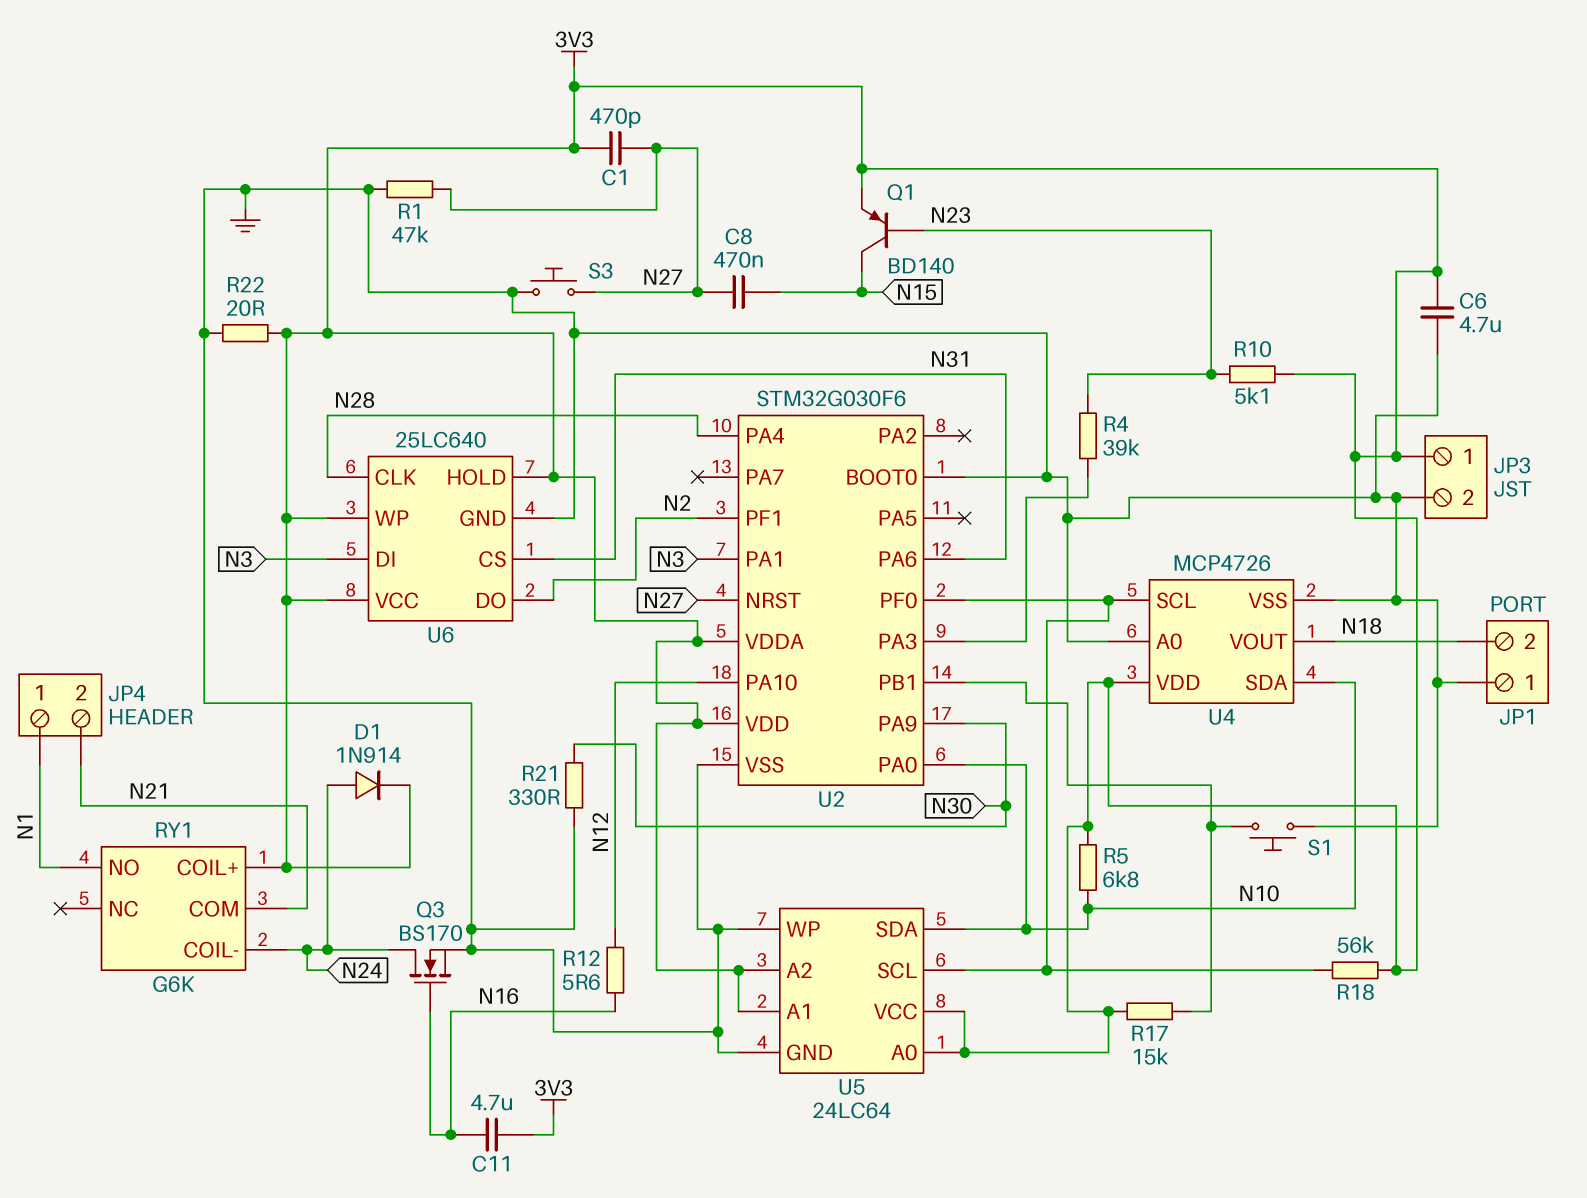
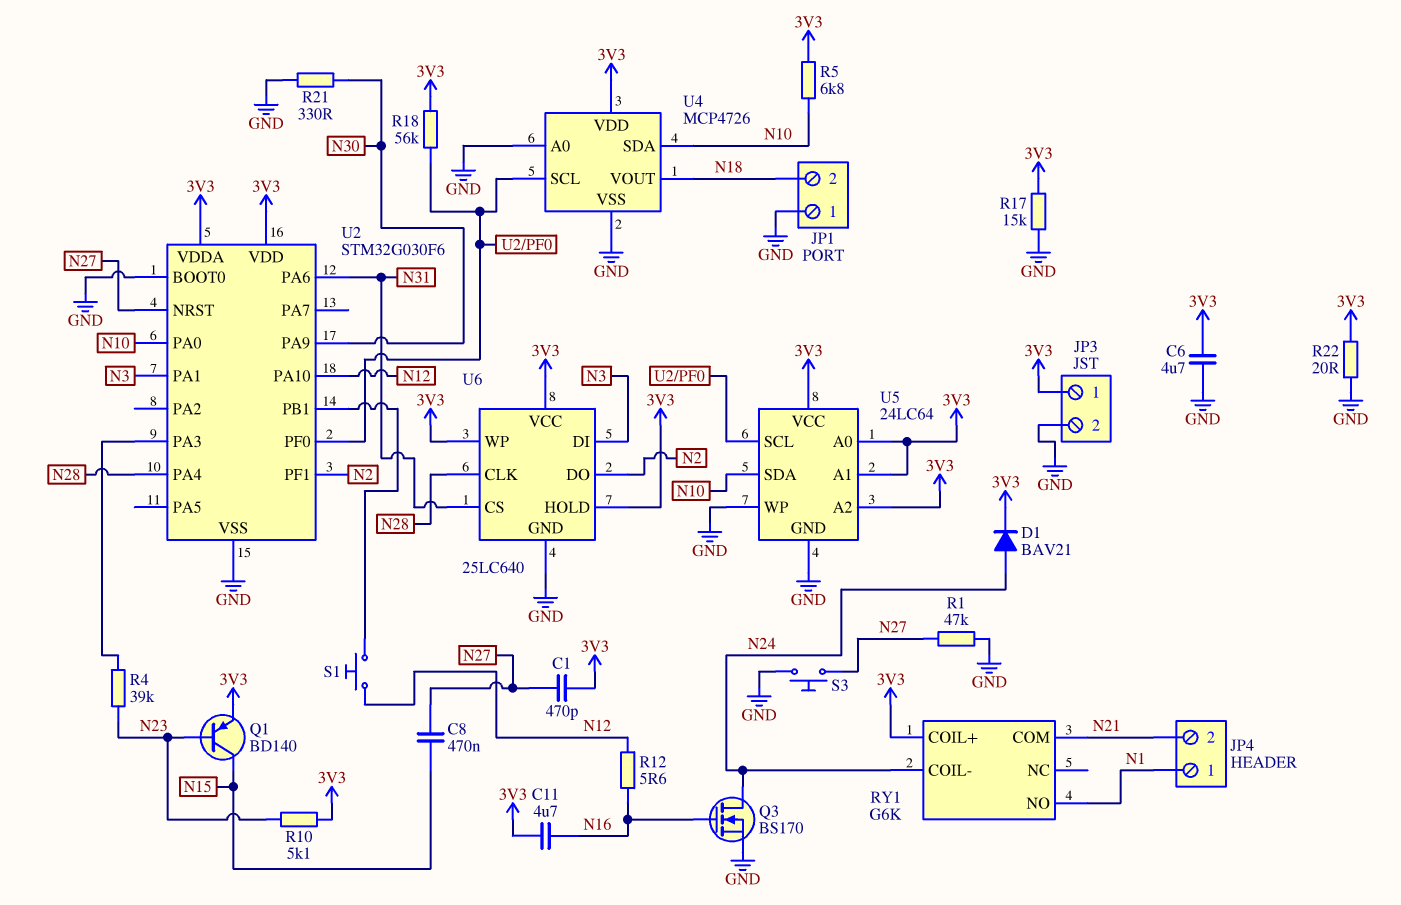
D1: diode 1N914 (A N24, K 3V3) -> diode BAV21 (A N24, K 3V3)
R17: 15k (3V3, U2/PB1) -> 15k (3V3, GND)
S1: button (GND, U2/PB1) -> button (N12, U2/PB1)

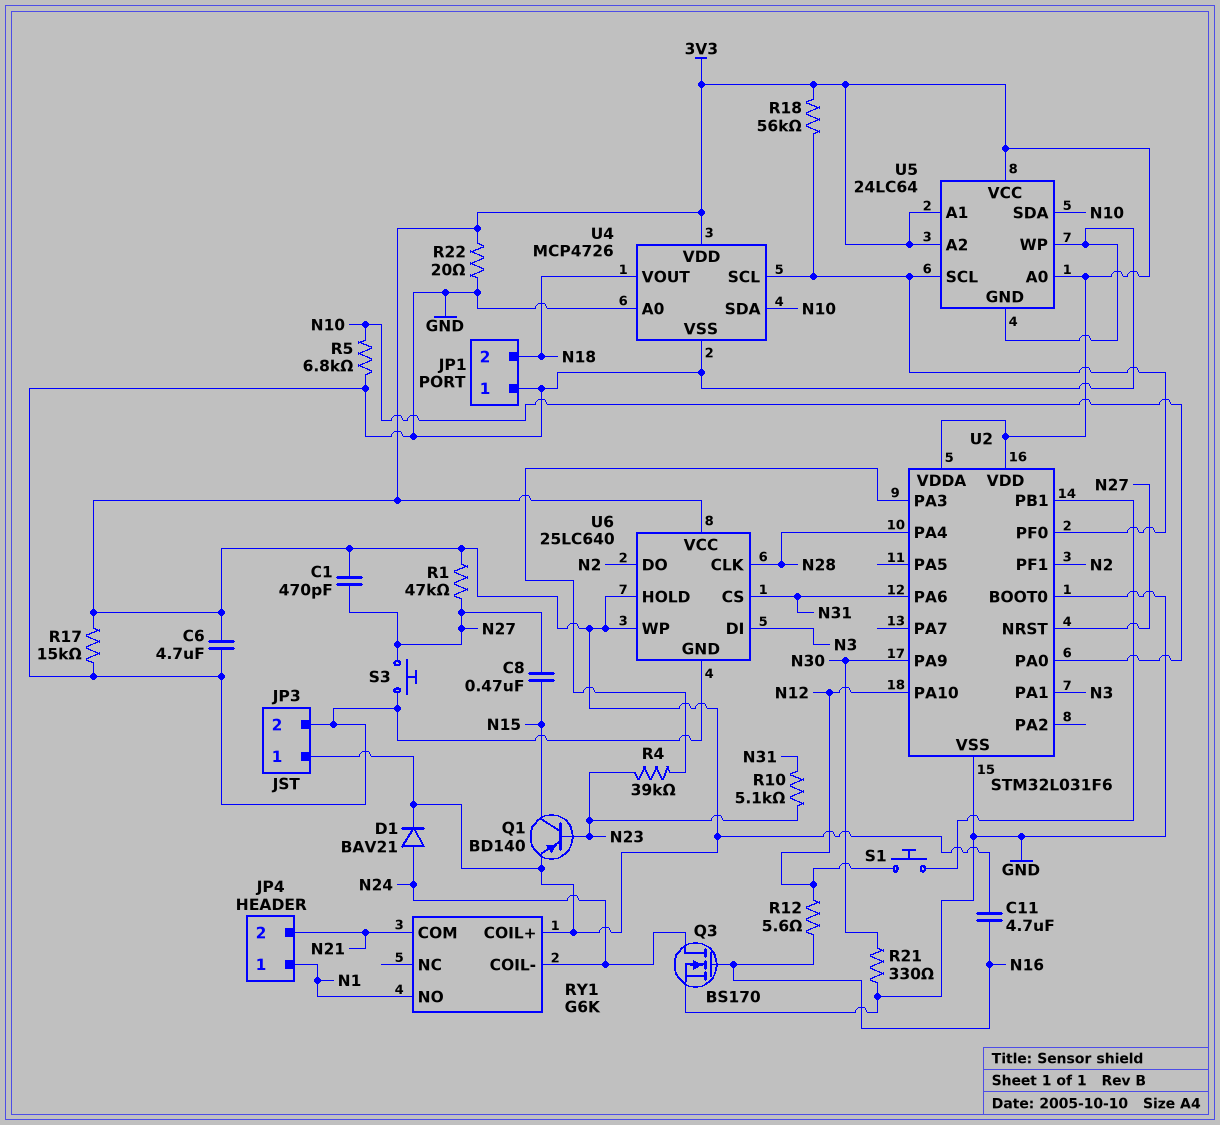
R1: 47k (GND, N27) -> 47k (3V3, N27)
R5: 6.8k (3V3, N10) -> 6.8k (GND, N10)
R10: 5.1k (3V3, N23) -> 5.1k (N23, N31)
U2: STM32G030F6 -> STM32L031F6

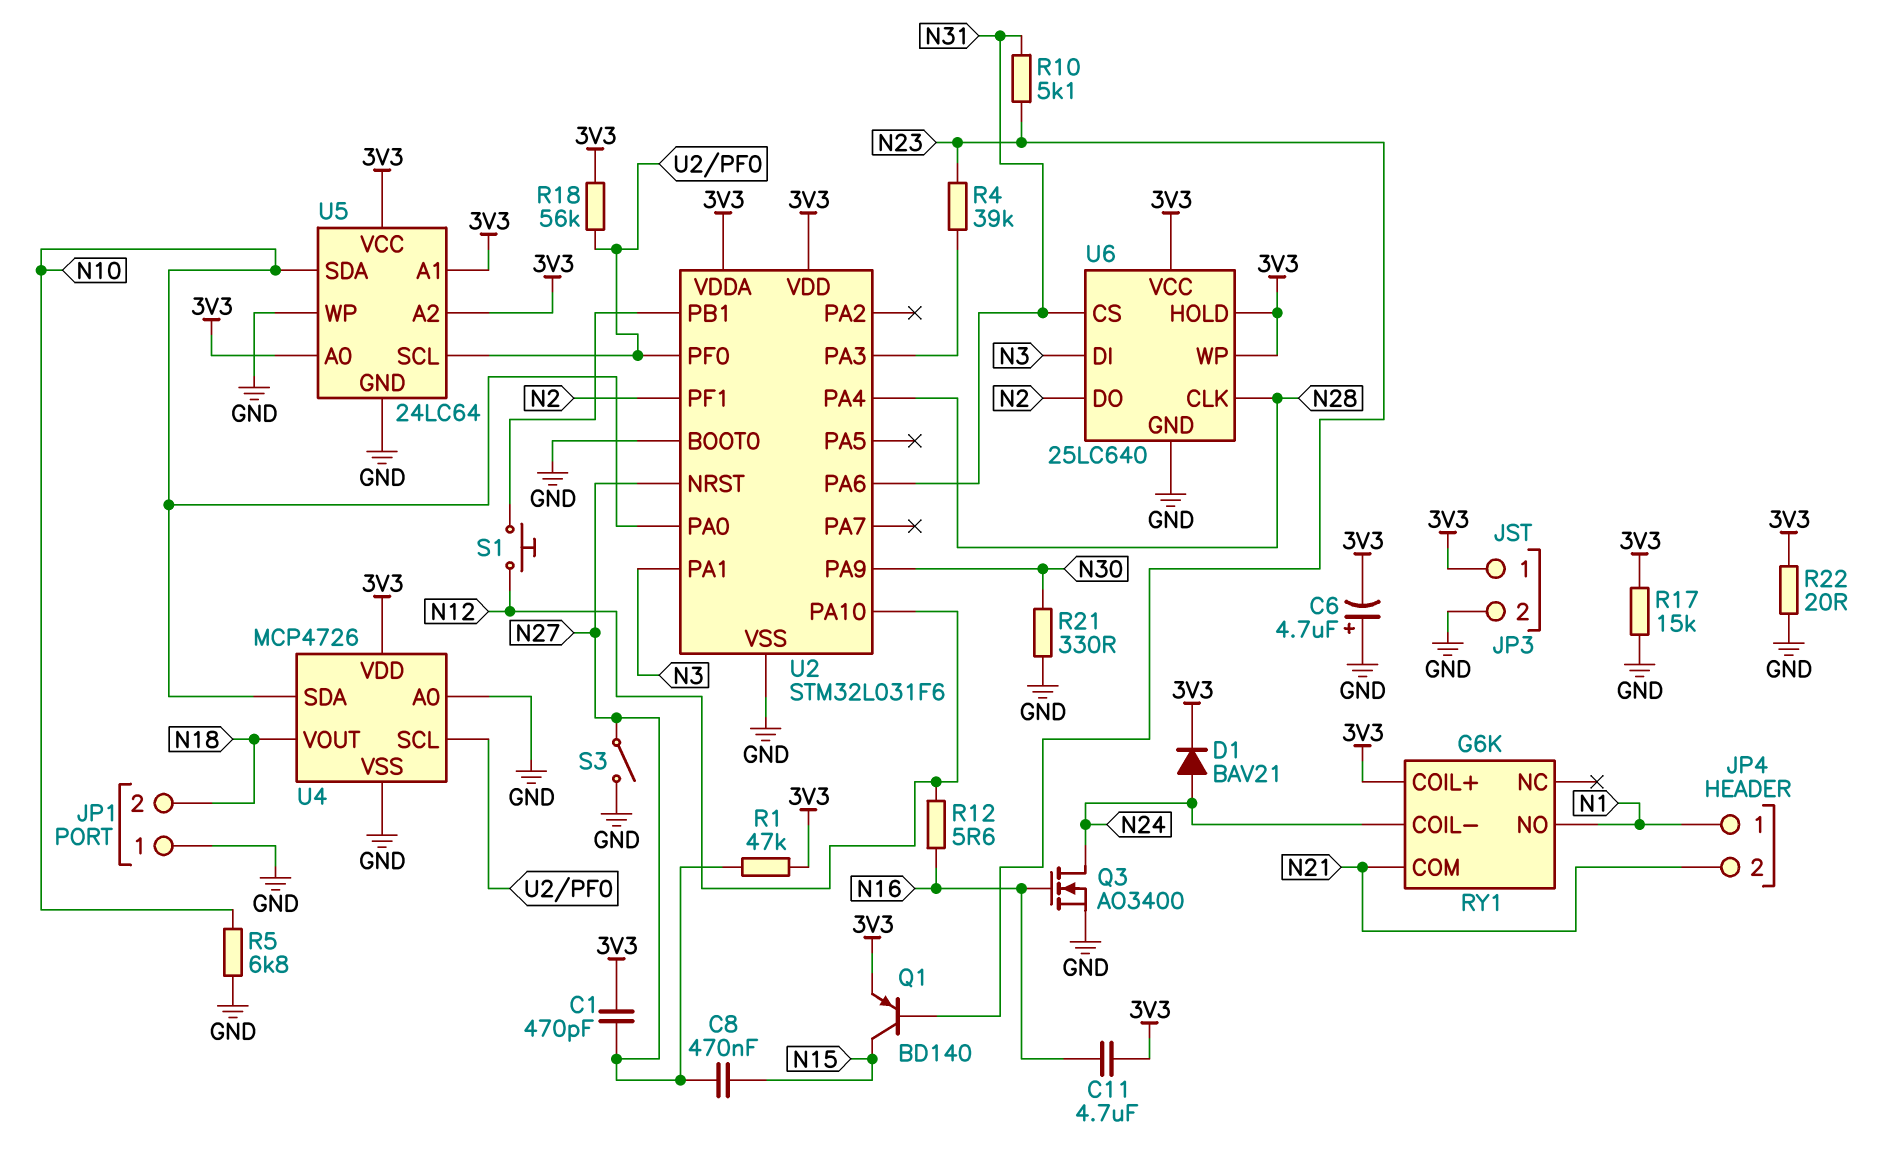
C6: 4.7uF (3V3, GND) -> 4.7uF (plus GND, minus 3V3)
Q3: NMOS BS170 (G N16, D N24, S GND) -> NMOS AO3400 (G N16, D N24, S GND)
S3: button (GND, N27) -> switch (GND, N27)

